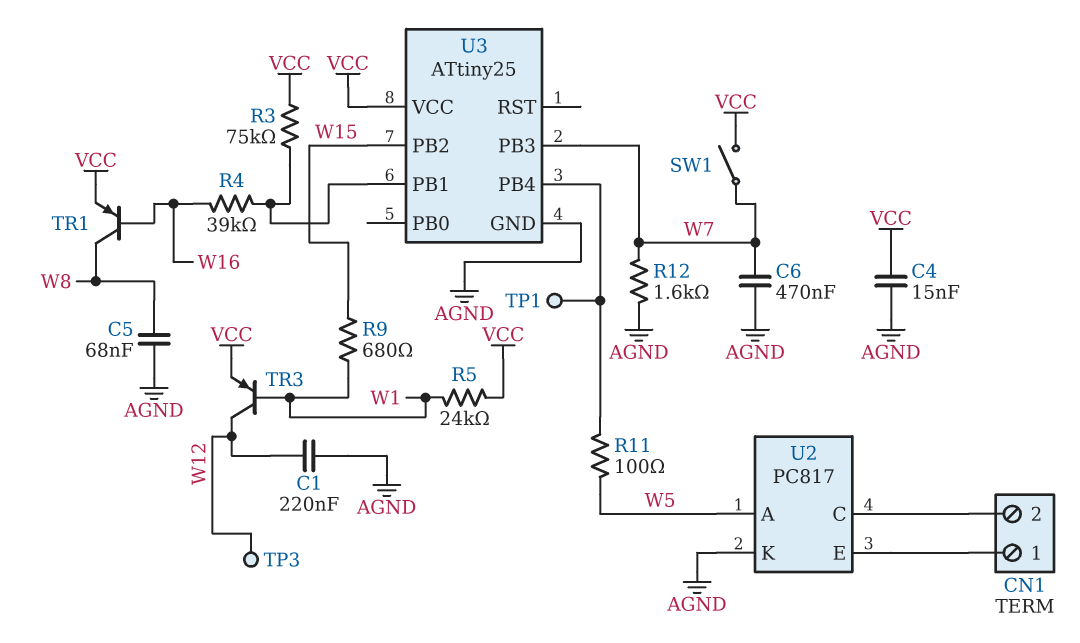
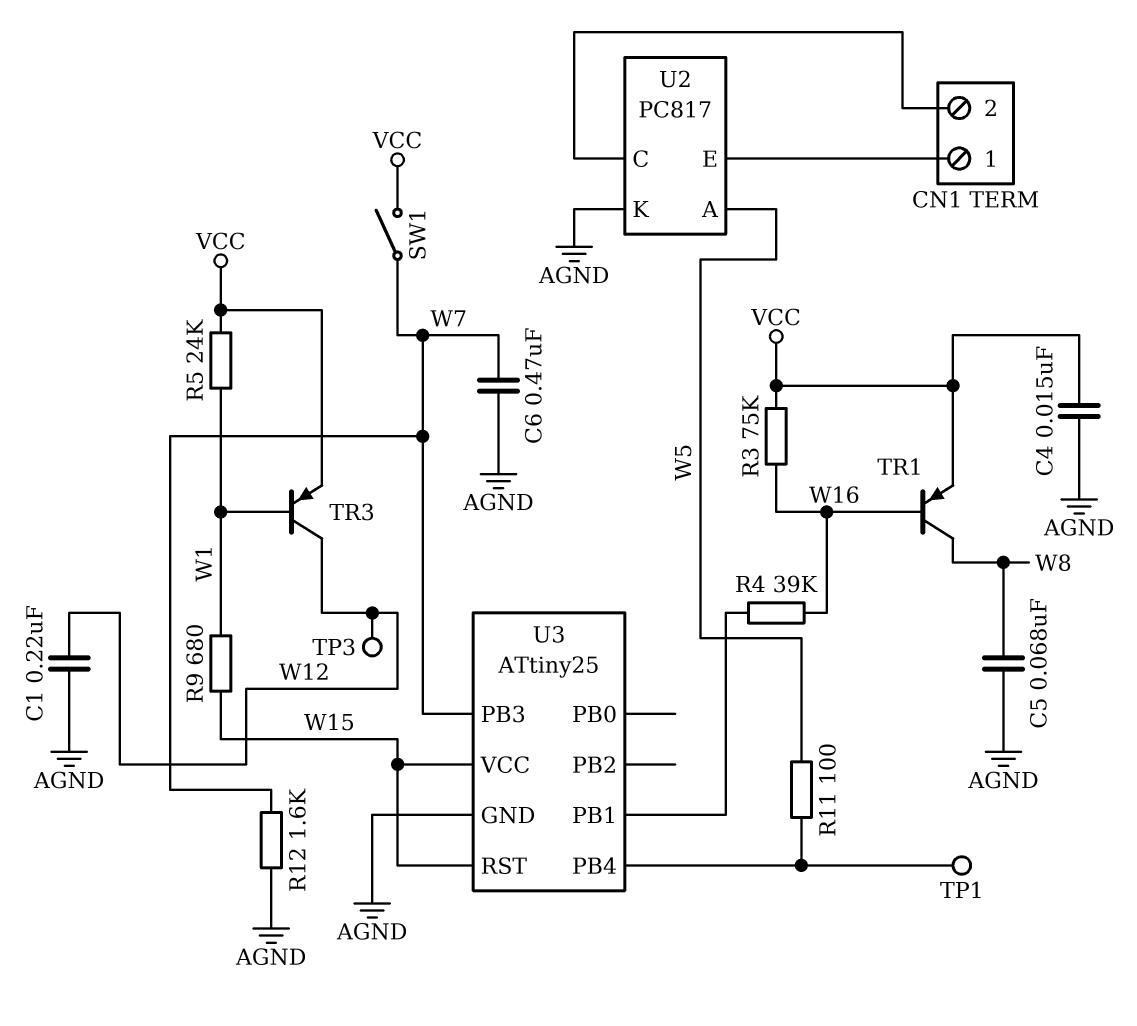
R3: 75k (U3/PB1, VCC) -> 75k (VCC, W16)
U3 pin PB2: W15 -> none
U3 pin RST: none -> W15
U3 pin VCC: VCC -> W15

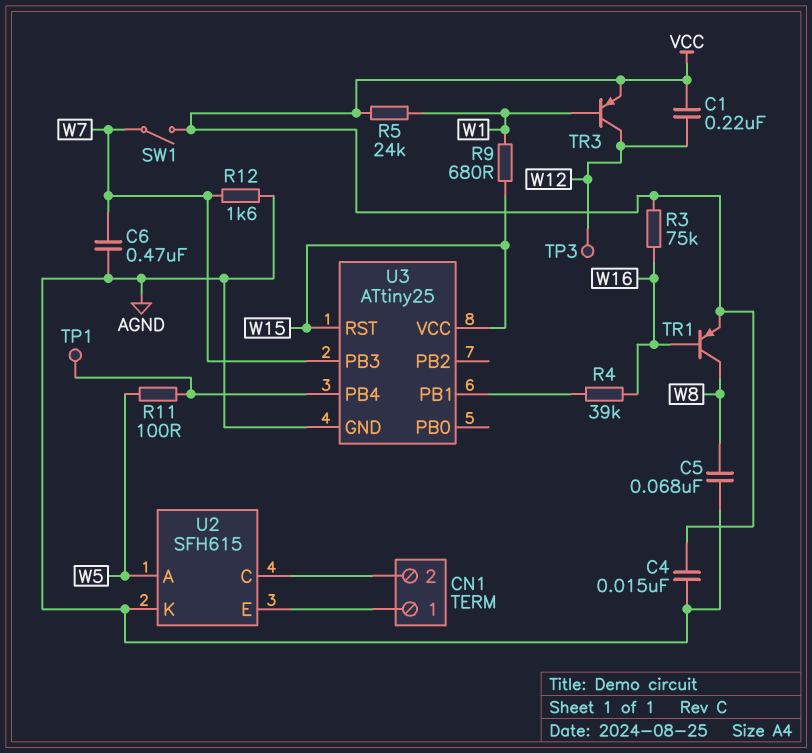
C1: 220nF (AGND, W12) -> 220nF (VCC, W12)
U2: PC817 -> SFH615

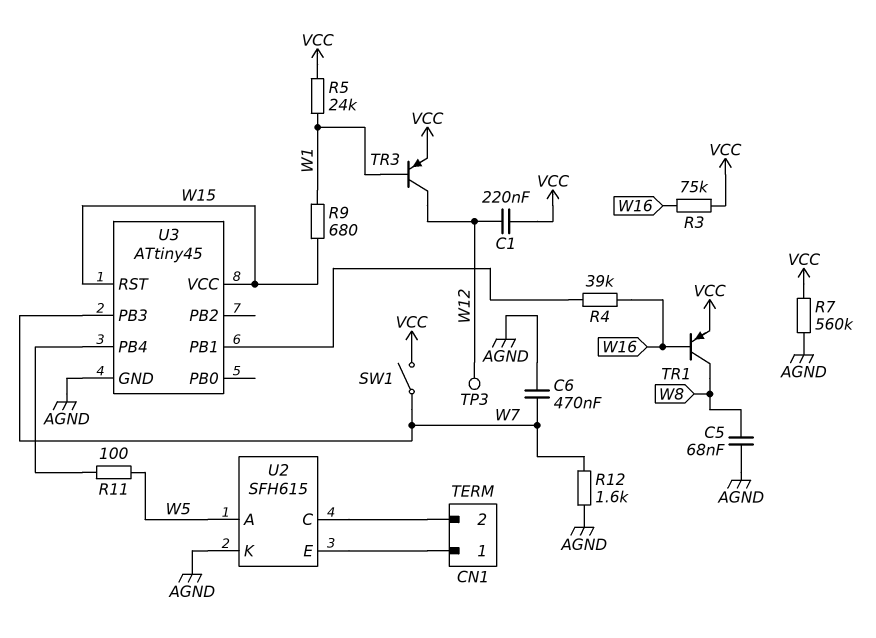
C4: 15nF (AGND, VCC) -> none
R7: none -> 560k (AGND, VCC)
TP1: test point (U3/PB4) -> none
U3: ATtiny25 -> ATtiny45

